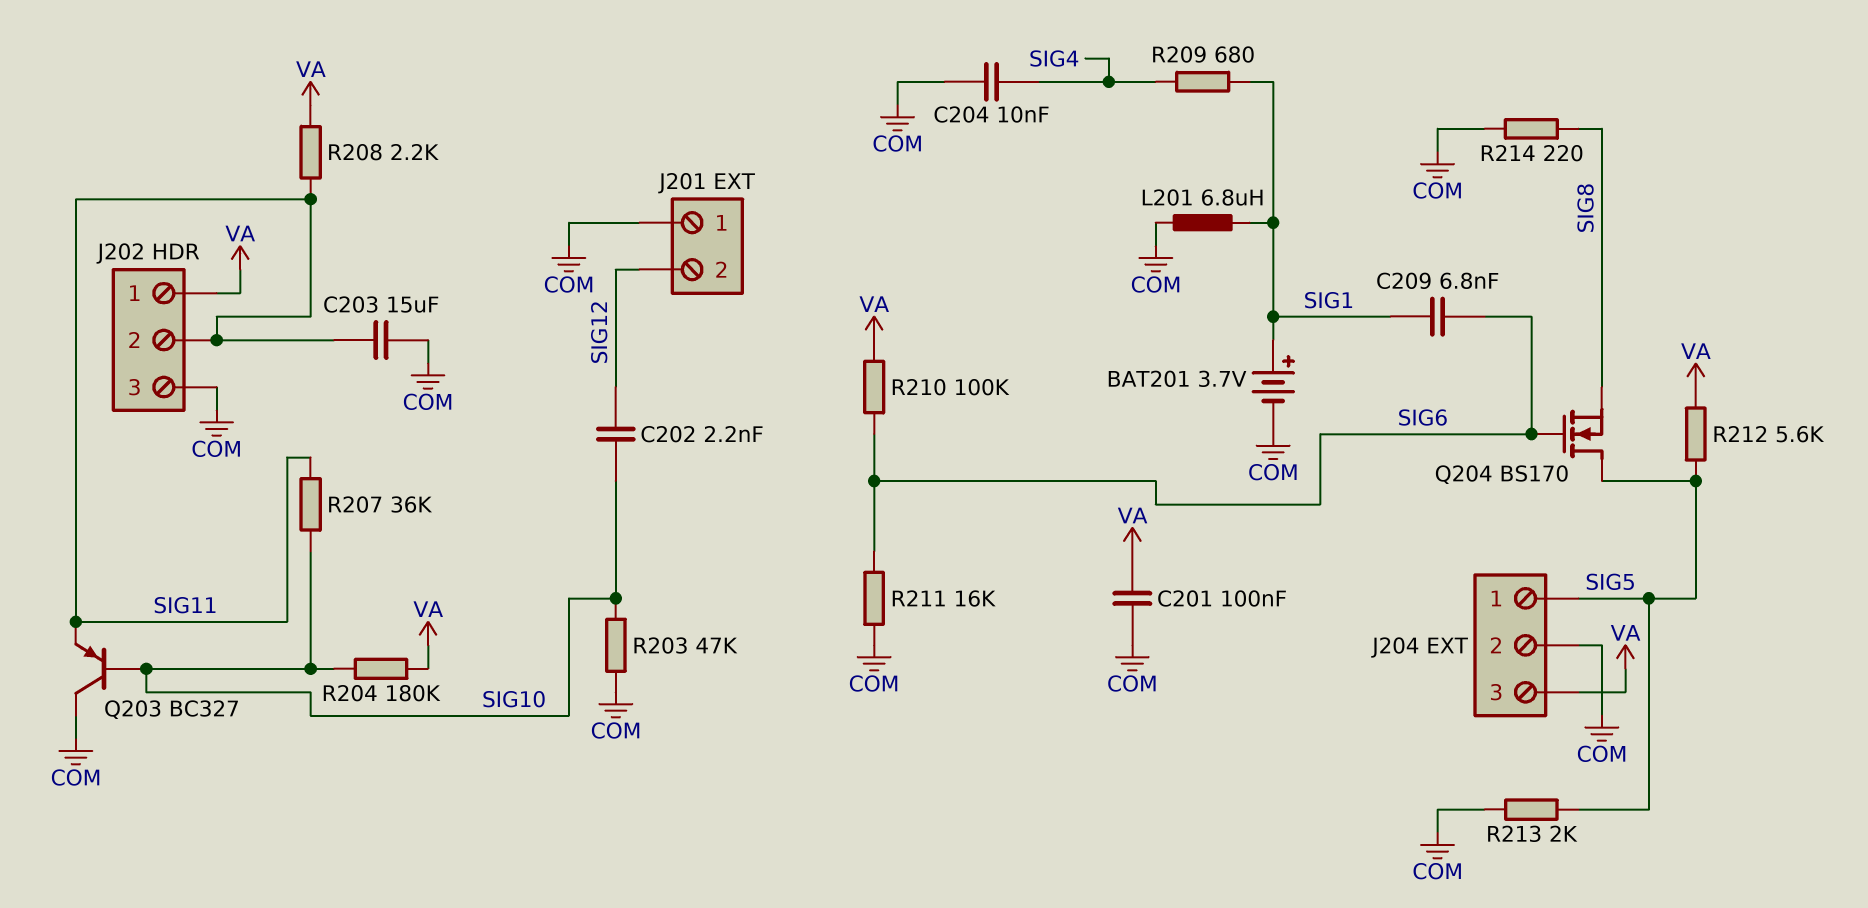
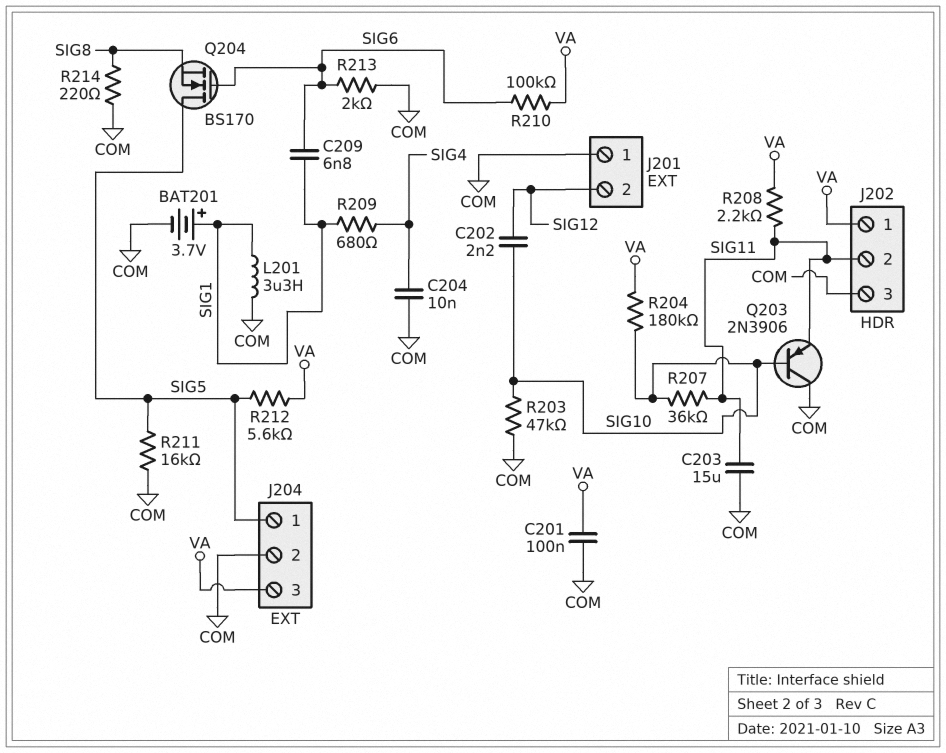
L201: 6.8uH (COM, SIG1) -> 3.3uH (COM, SIG1)
Q203: PNP BC327 (B SIG10, C COM, E SIG11) -> PNP 2N3906 (B SIG10, C COM, E SIG11)
R211: 16k (COM, SIG6) -> 16k (COM, SIG5)
R213: 2k (COM, SIG5) -> 2k (COM, SIG6)

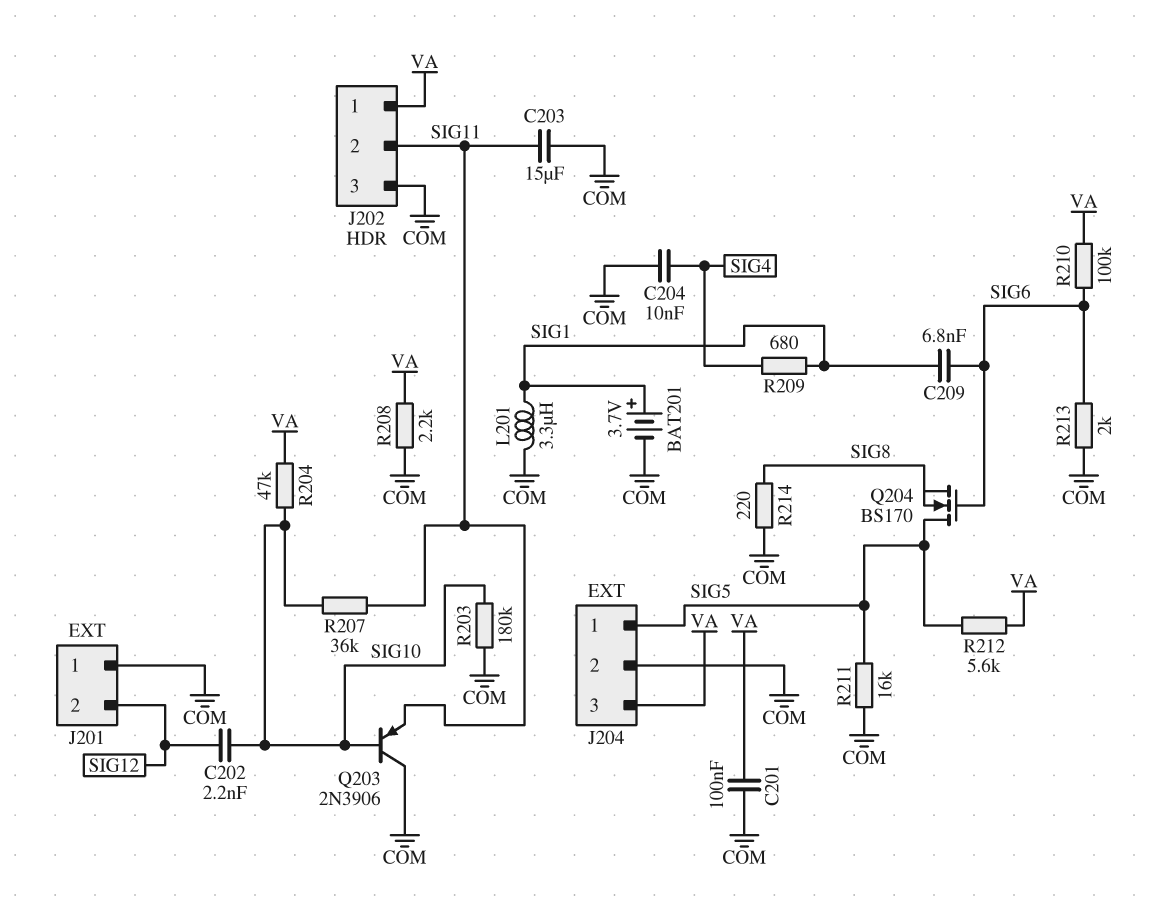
R203: 47k (COM, SIG10) -> 180k (COM, SIG10)
R204: 180k (SIG10, VA) -> 47k (SIG10, VA)
R208: 2.2k (SIG11, VA) -> 2.2k (COM, VA)

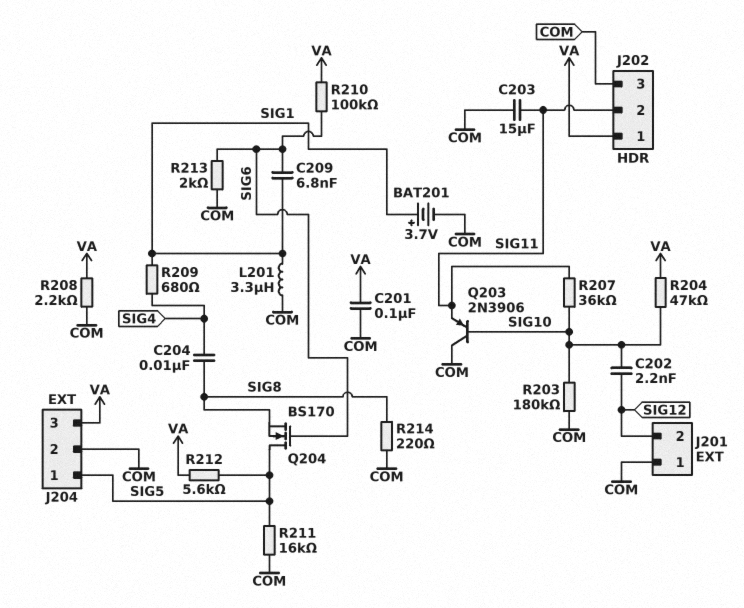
C204: 10nF (COM, SIG4) -> 10nF (SIG4, SIG8)

